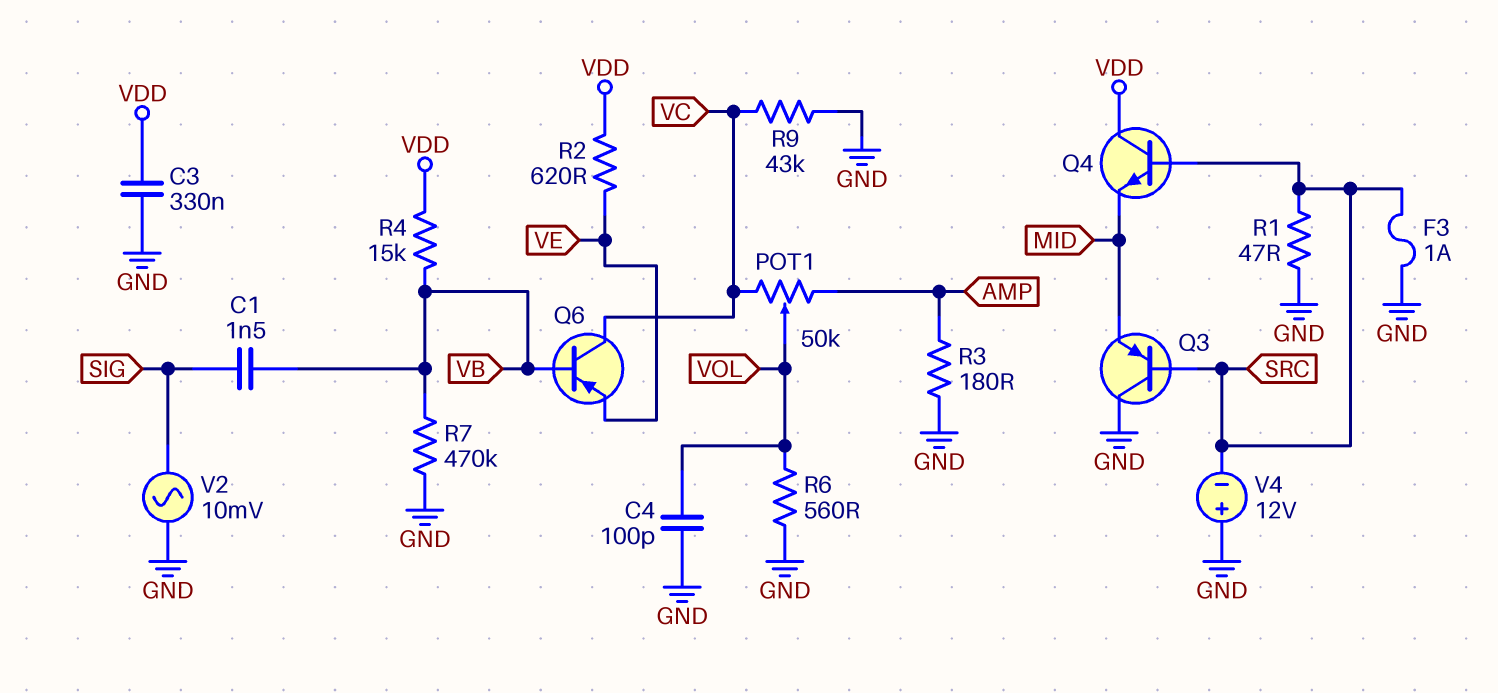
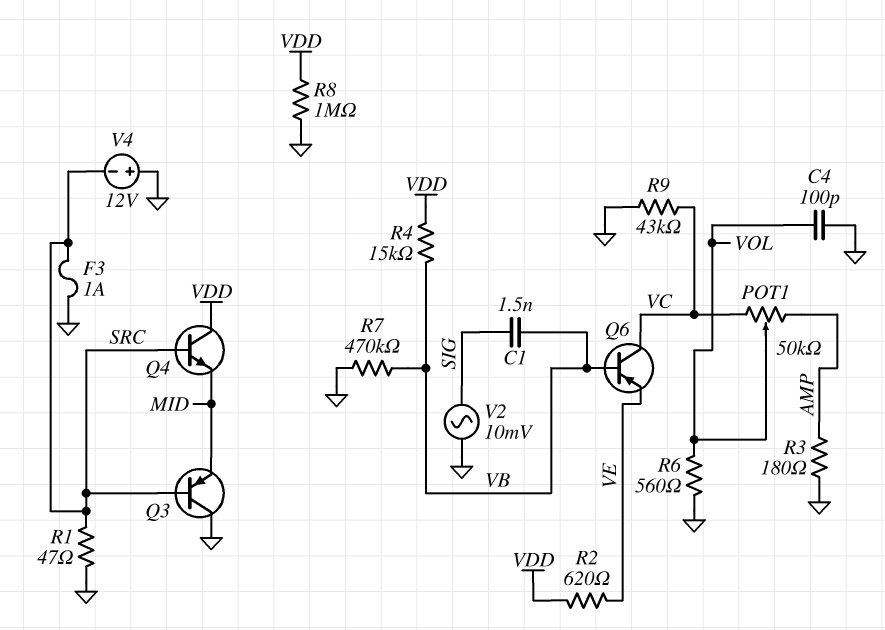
C3: 330nF (GND, VDD) -> none
R8: none -> 1M (GND, VDD)

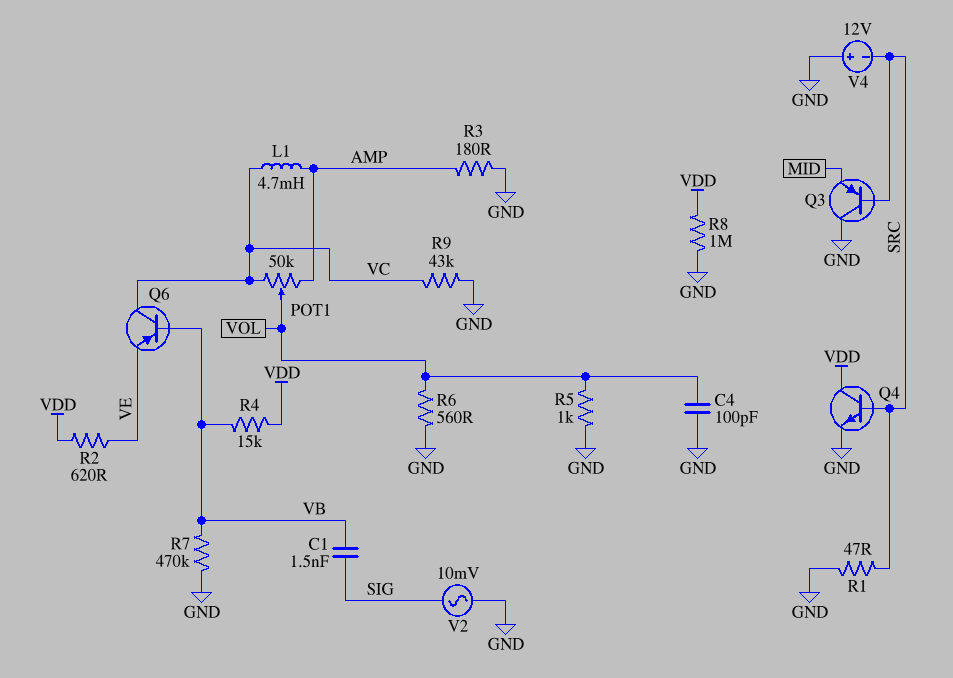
F3: 1A (GND, SRC) -> none
L1: none -> 4.7mH (AMP, VC)
Q4: NPN (B SRC, C VDD, E MID) -> NPN (B SRC, C VDD, E GND)
R5: none -> 1k (GND, VOL)

